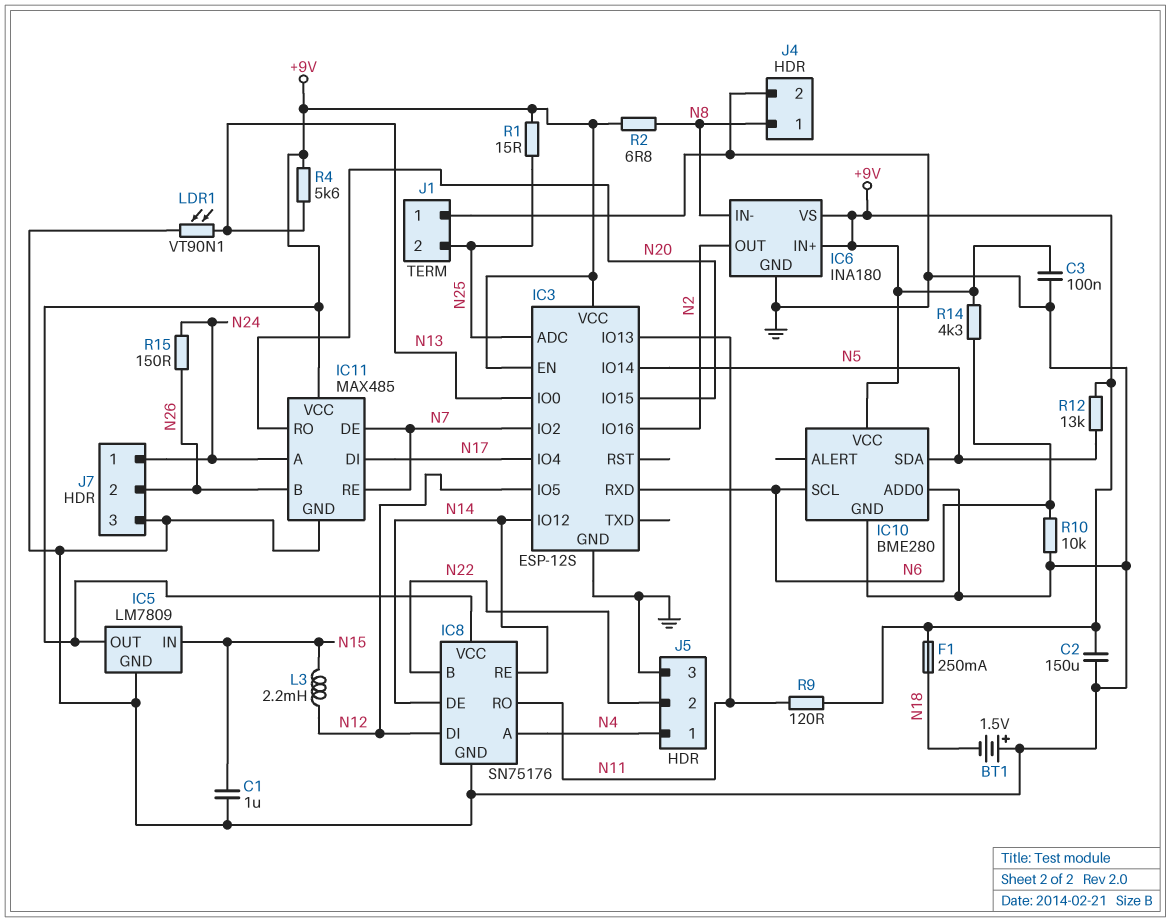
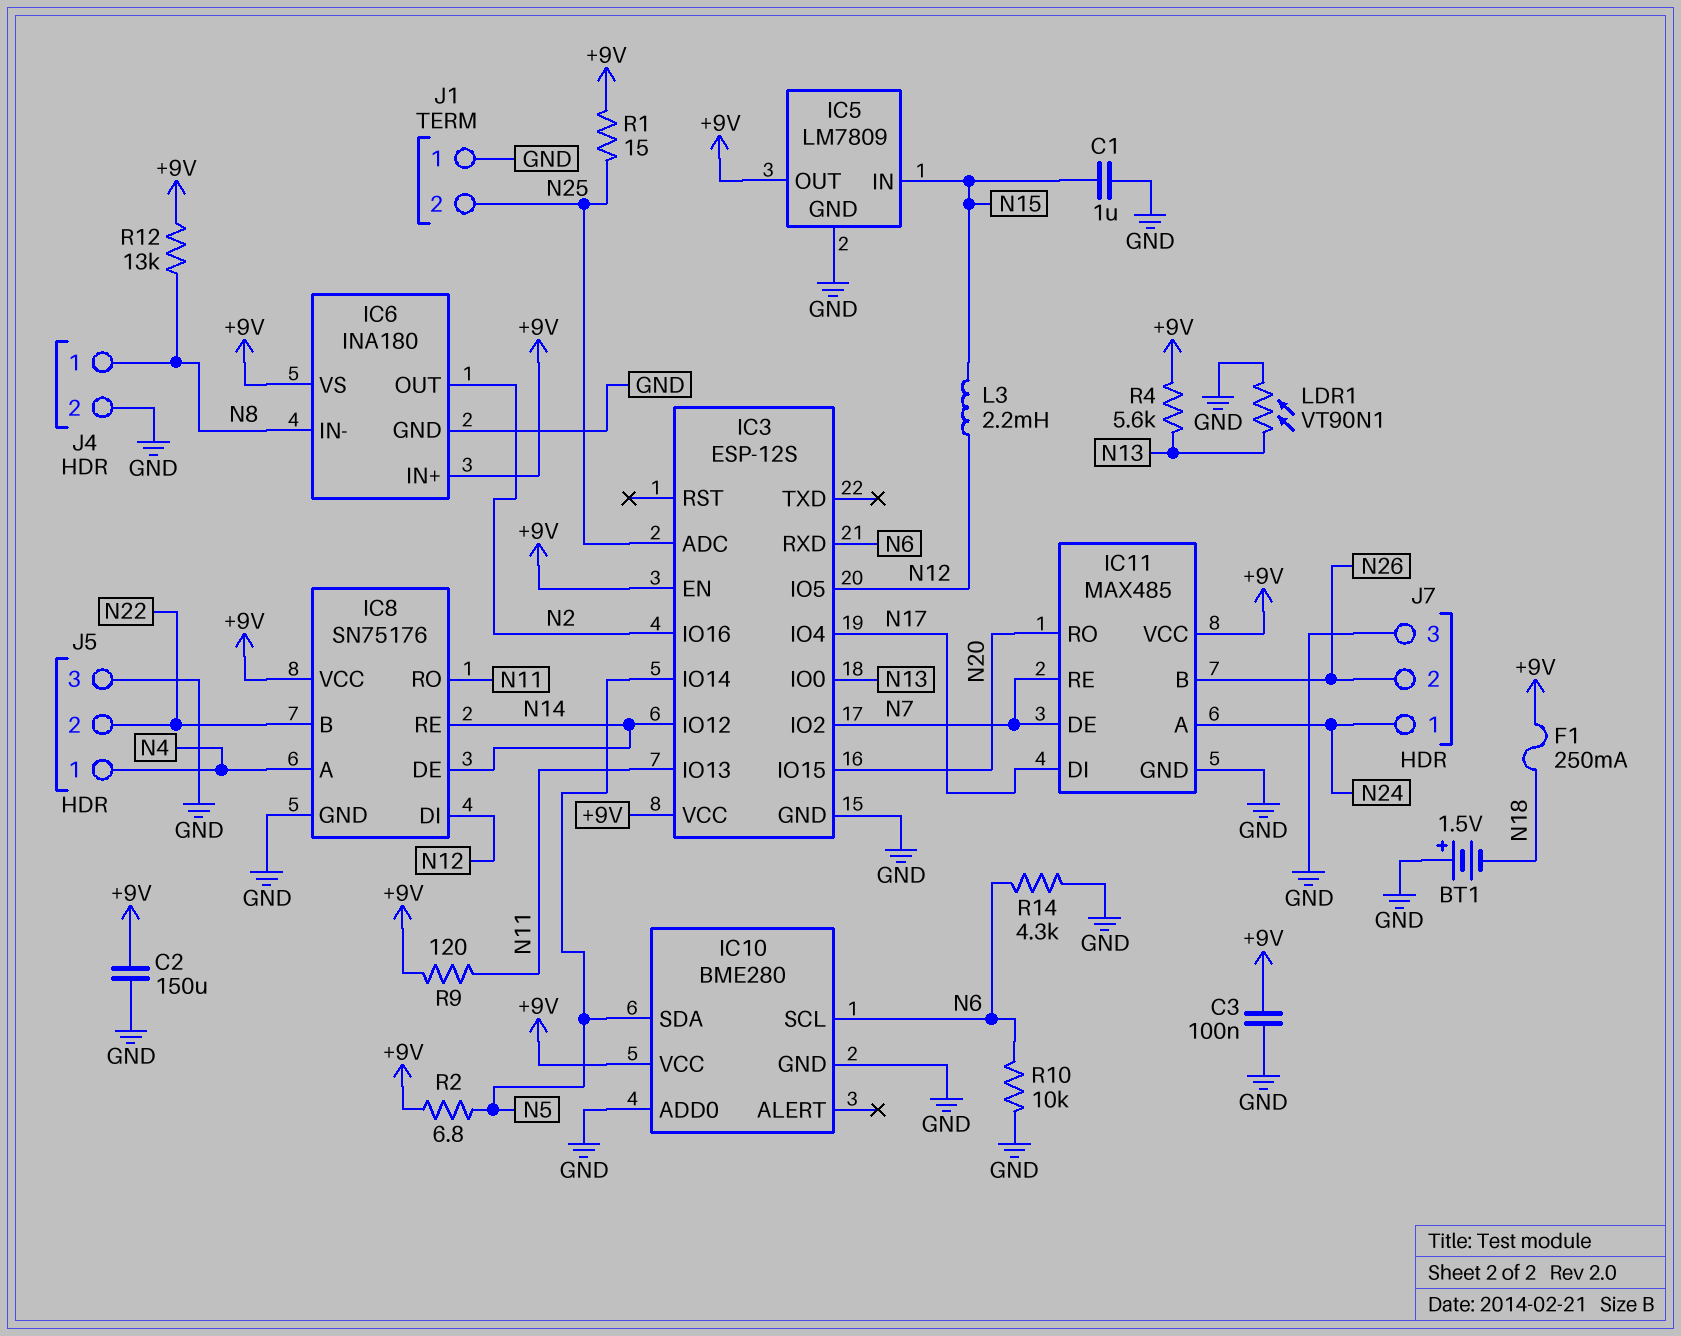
R2: 6.8 (+9V, N8) -> 6.8 (+9V, N5)
R12: 13k (+9V, N5) -> 13k (+9V, N8)
R14: 4.3k (+9V, N6) -> 4.3k (GND, N6)
R15: 150 (N24, N26) -> none

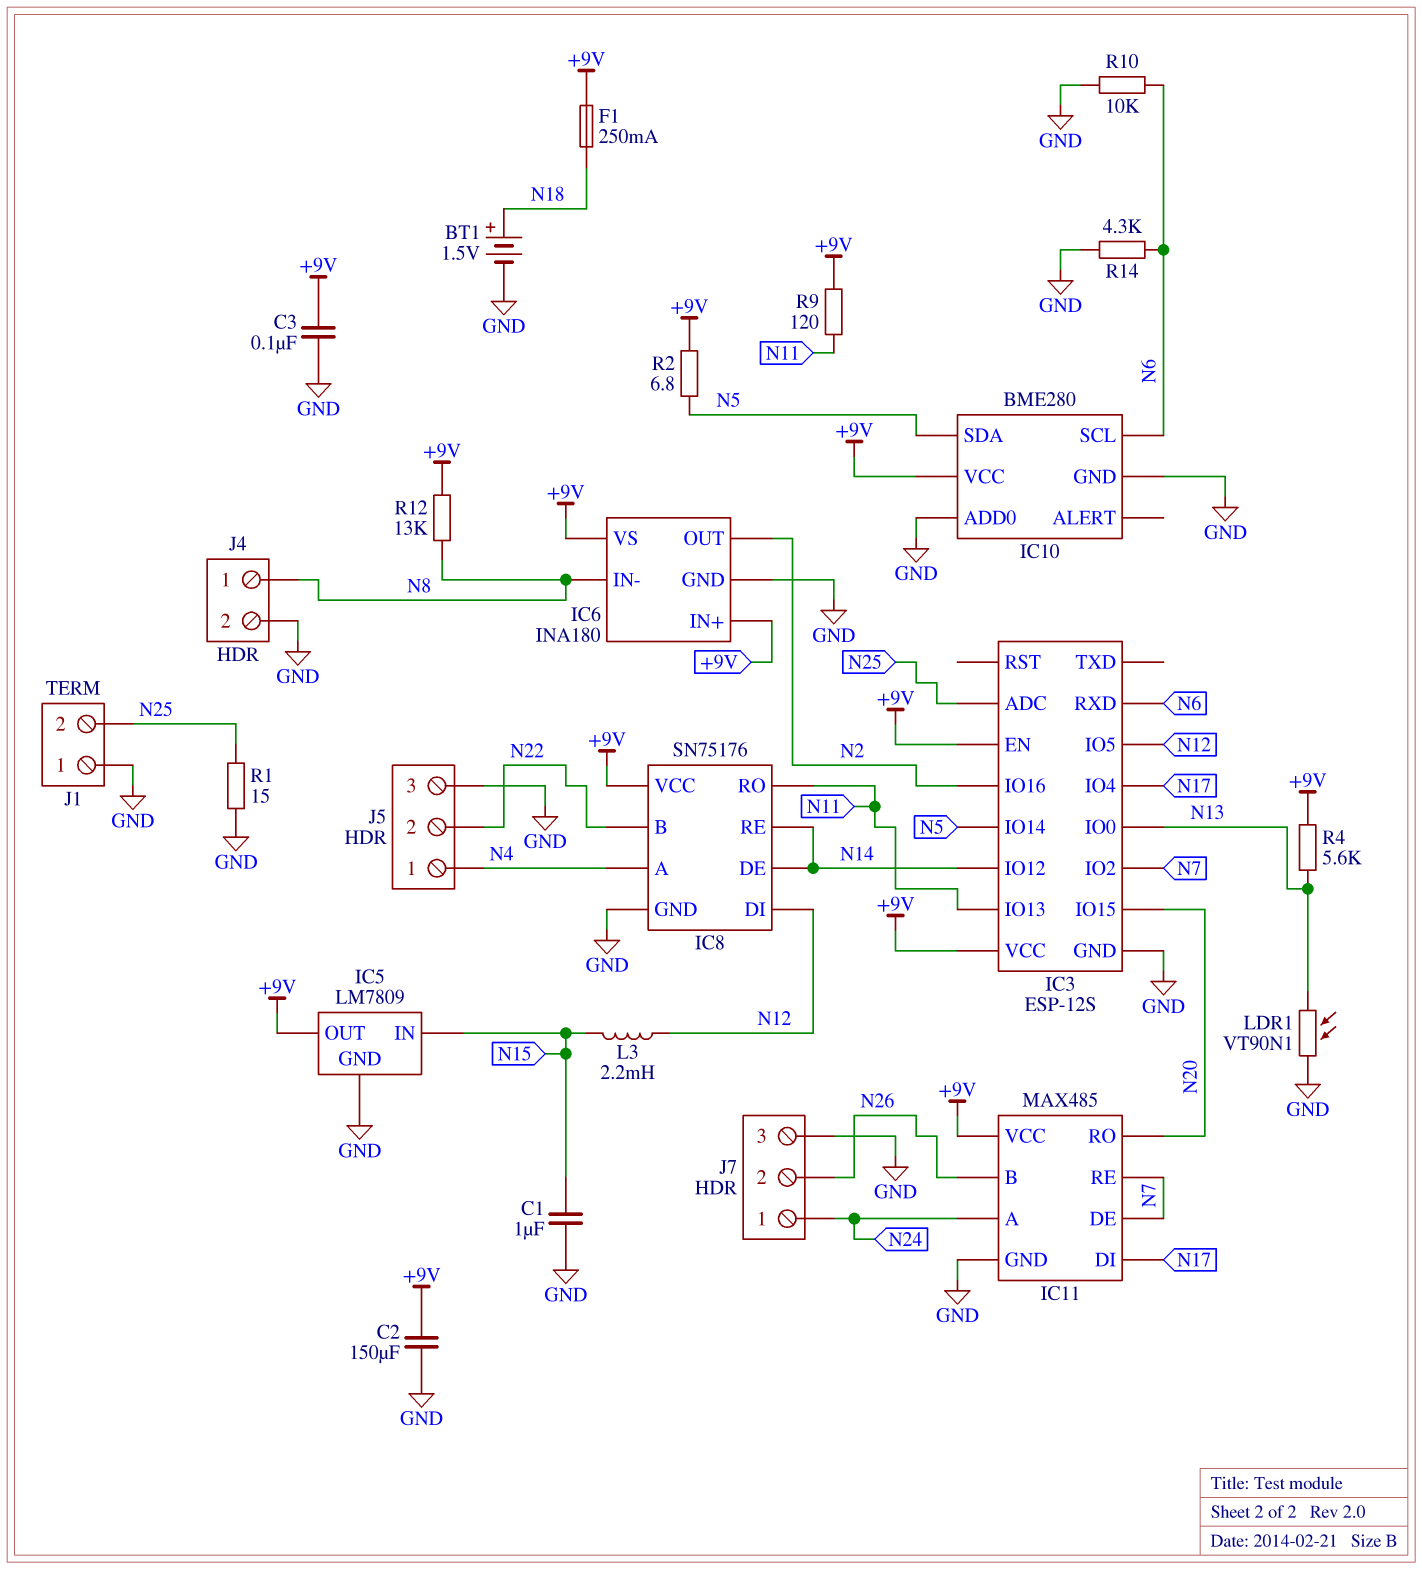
BT1: 1.5V (plus GND, minus N18) -> 1.5V (plus N18, minus GND)
R1: 15 (+9V, N25) -> 15 (GND, N25)

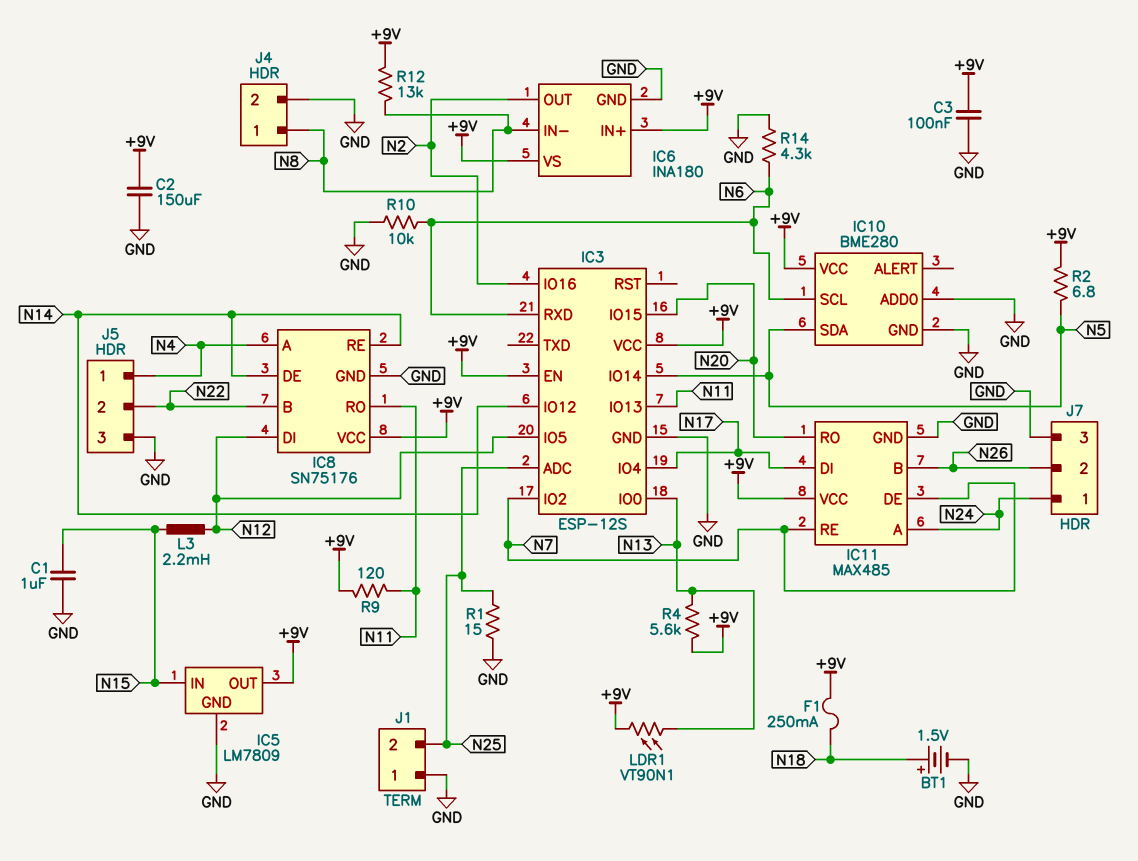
LDR1: VT90N1 (GND, N13) -> VT90N1 (+9V, N13)

